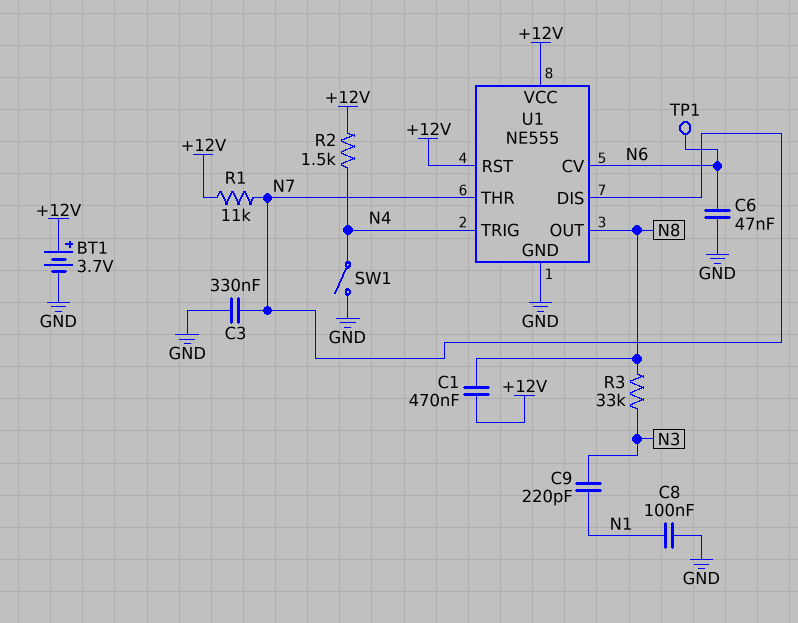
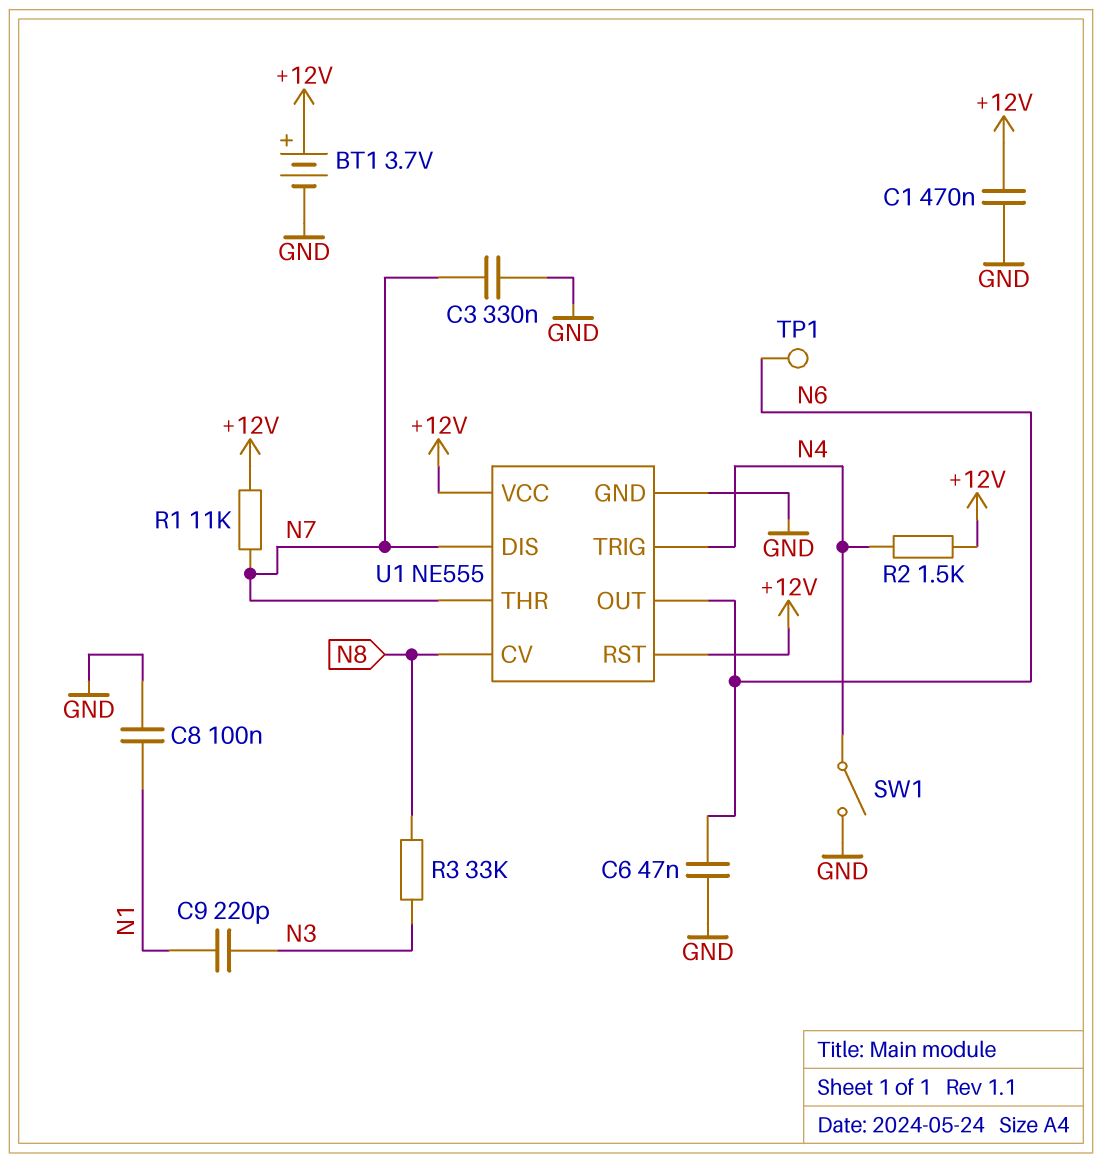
C1: 470nF (+12V, N8) -> 470nF (+12V, GND)
U1 pin CV: N6 -> N8
U1 pin OUT: N8 -> N6

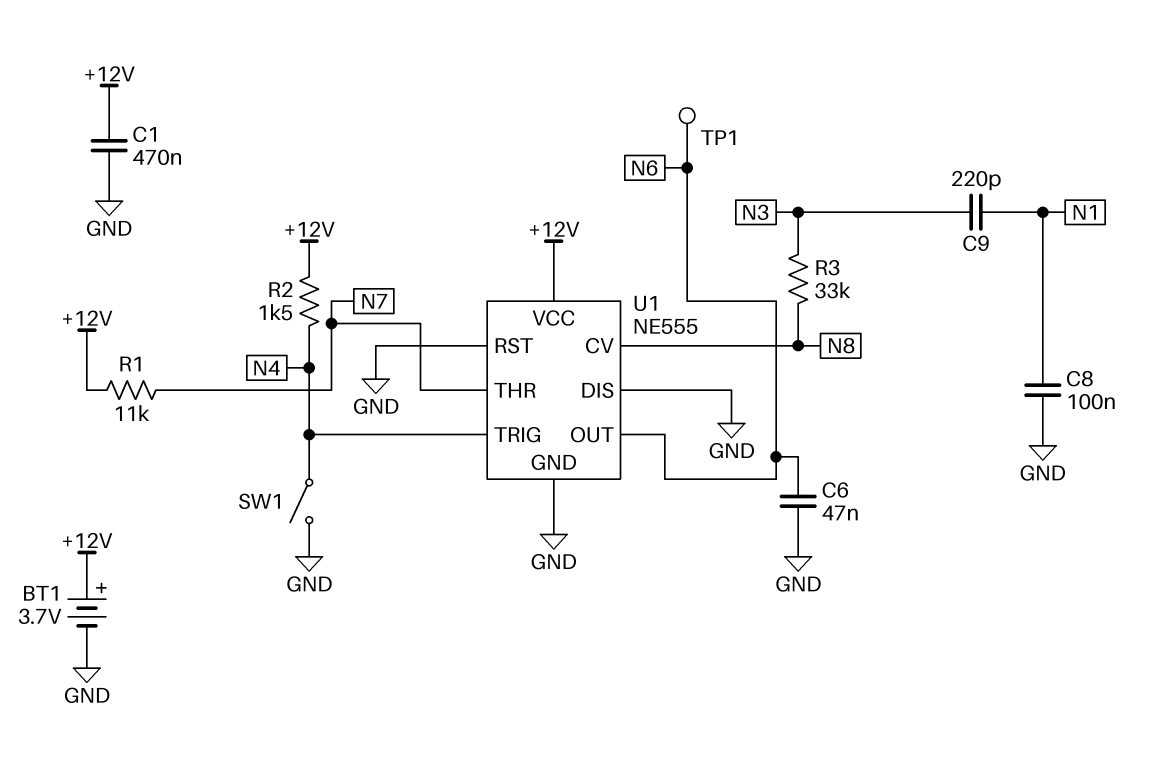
C3: 330nF (GND, N7) -> none
U1 pin DIS: N7 -> GND
U1 pin RST: +12V -> GND

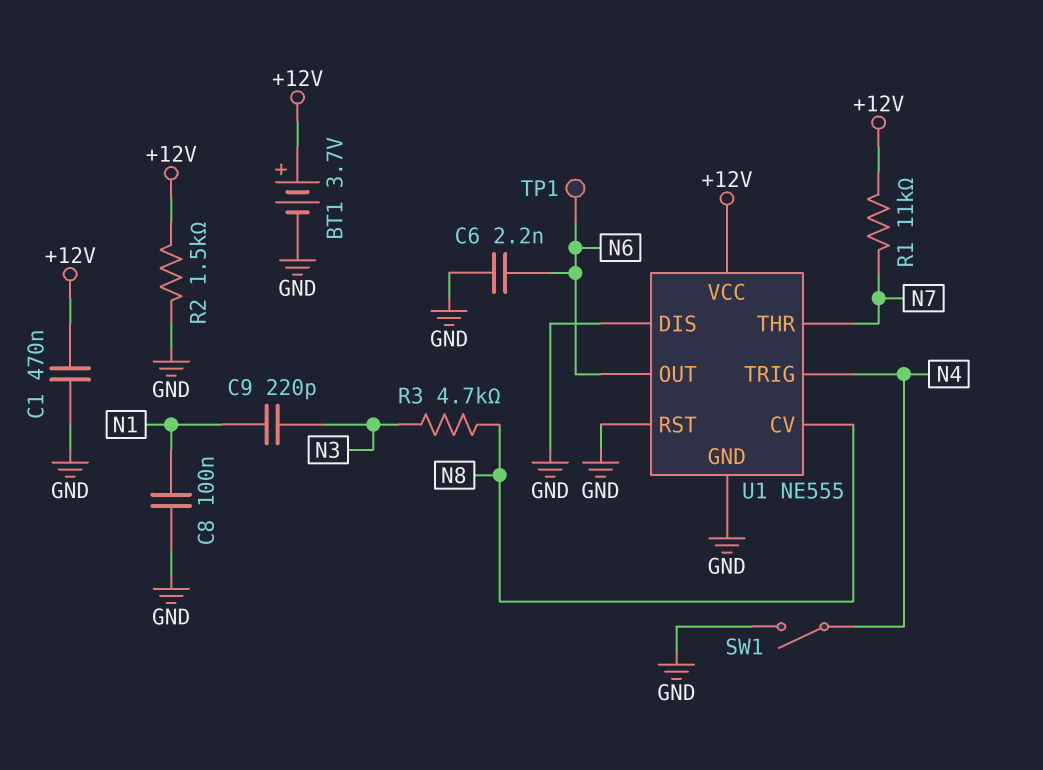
C6: 47nF (GND, N6) -> 2.2nF (GND, N6)
R2: 1.5k (+12V, N4) -> 1.5k (+12V, GND)
R3: 33k (N3, N8) -> 4.7k (N3, N8)

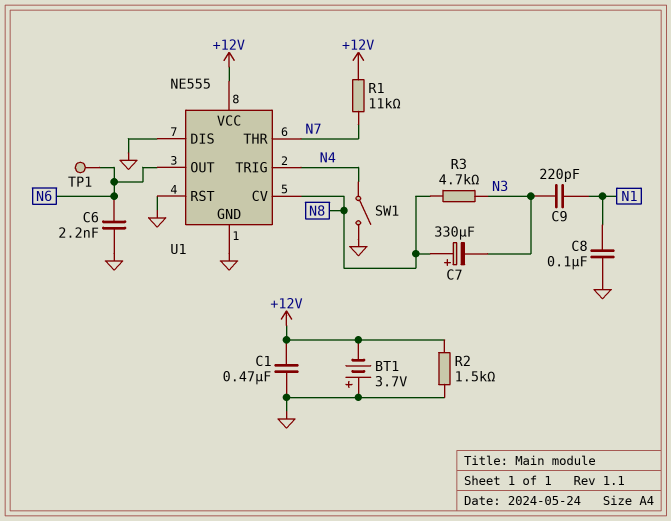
BT1: 3.7V (plus +12V, minus GND) -> 3.7V (plus GND, minus +12V)
C7: none -> 330uF (plus N8, minus N3)

